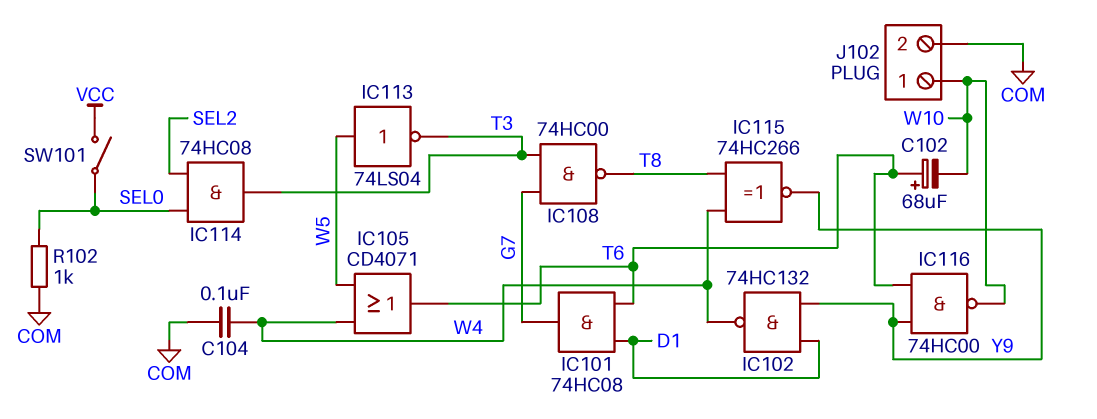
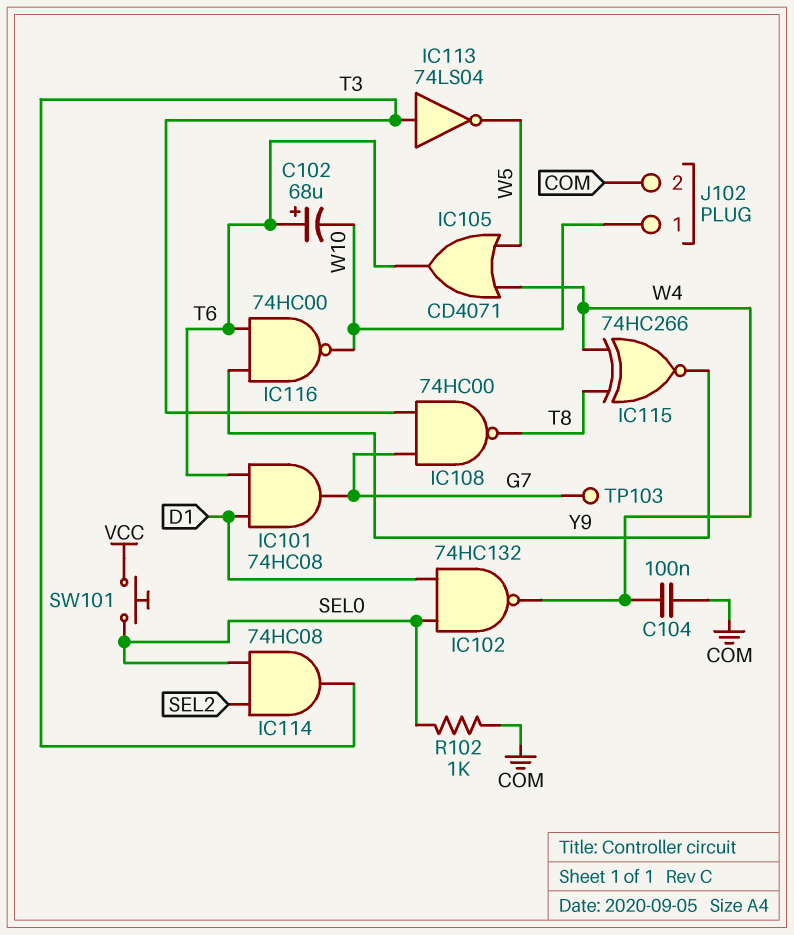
IC102: NAND 74HC132 (in D1, in Y9, out W4) -> NAND 74HC132 (in D1, in SEL0, out W4)
IC113: NOT 74LS04 (in W5, out T3) -> NOT 74LS04 (in T3, out W5)
SW101: switch (SEL0, VCC) -> button (SEL0, VCC)
TP103: none -> test point (G7)

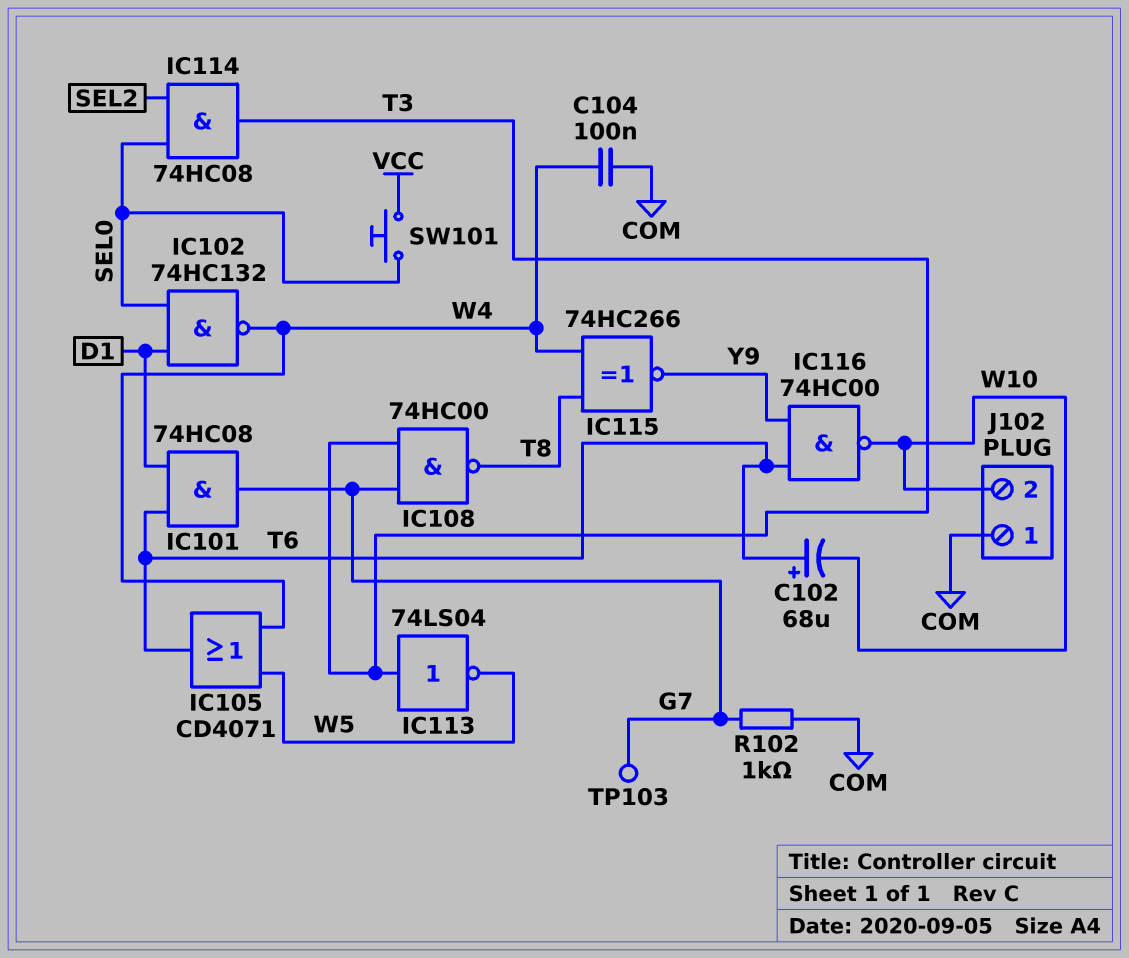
J102 pin 1: W10 -> COM
J102 pin 2: COM -> W10
R102: 1k (COM, SEL0) -> 1k (COM, G7)

